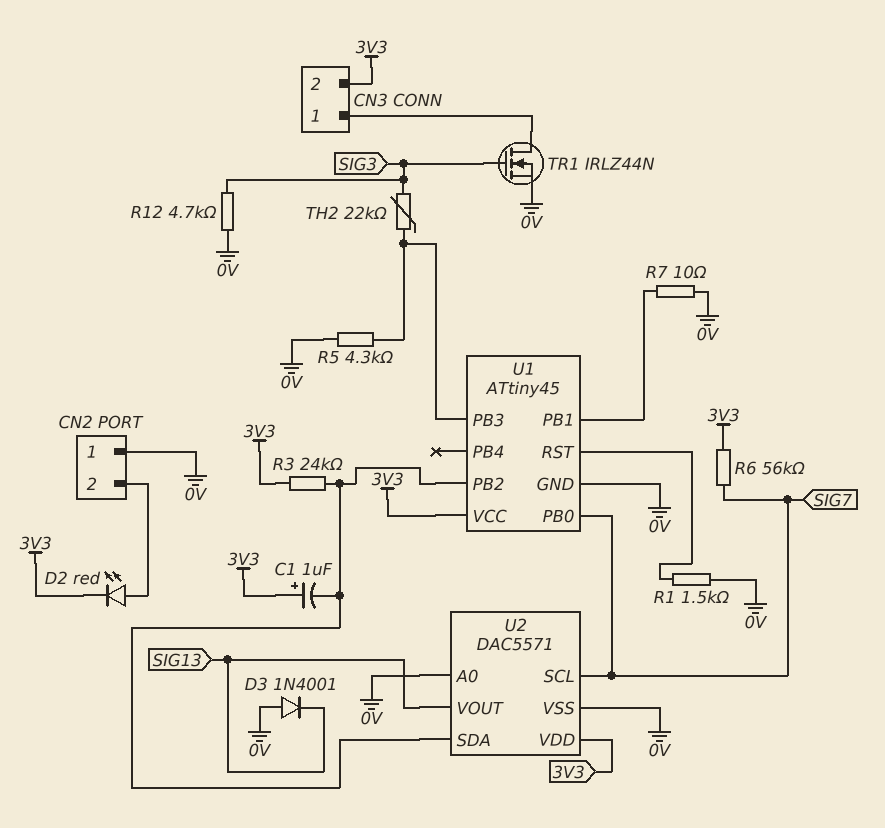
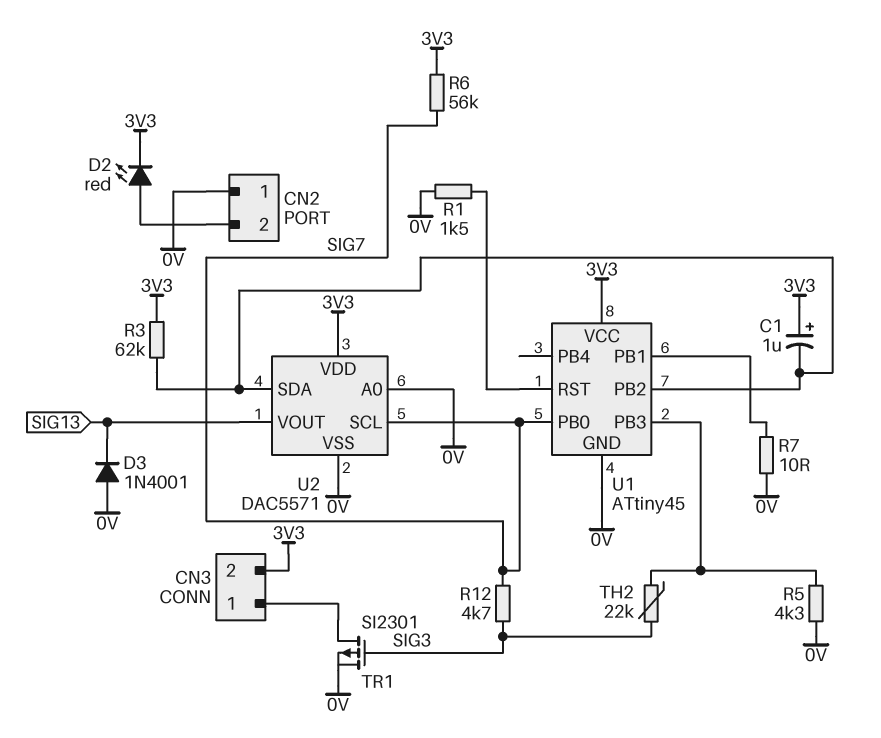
R3: 24k (3V3, U1/PB2) -> 62k (3V3, U1/PB2)
R12: 4.7k (0V, SIG3) -> 4.7k (SIG3, SIG7)
TR1: NMOS IRLZ44N (G SIG3, D CN3/1, S 0V) -> PMOS SI2301 (G SIG3, D CN3/1, S 0V)

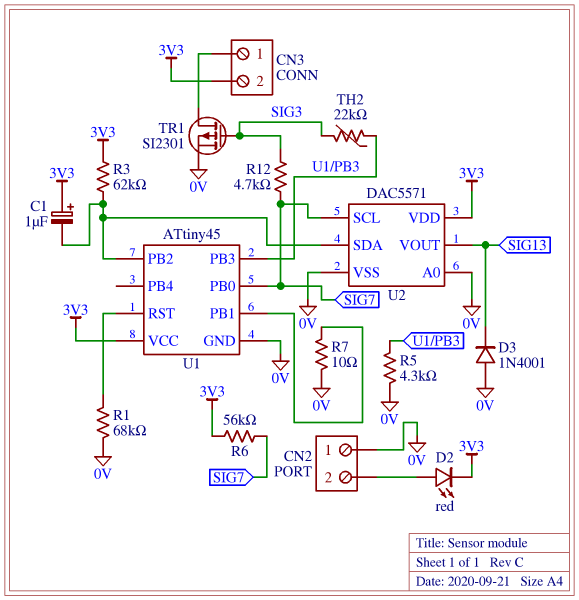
R1: 1.5k (0V, U1/RST) -> 68k (0V, U1/RST)

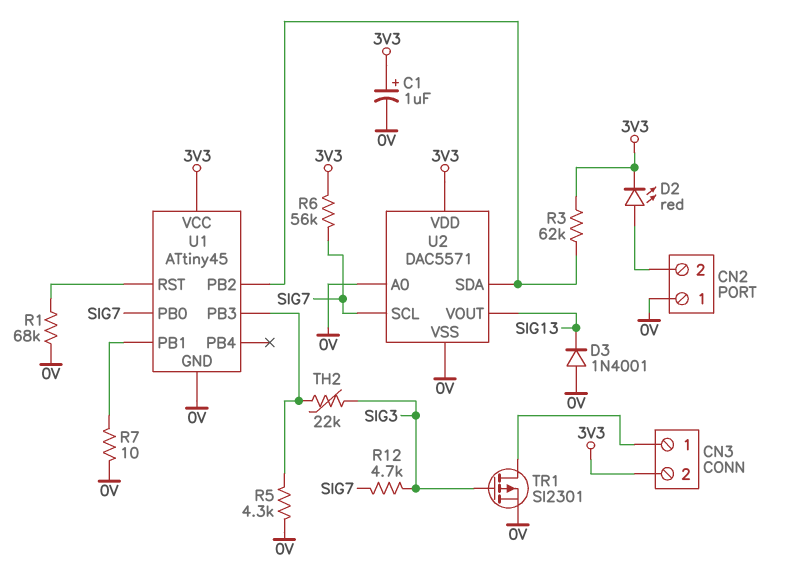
C1: 1uF (plus 3V3, minus U1/PB2) -> 1uF (plus 3V3, minus 0V)

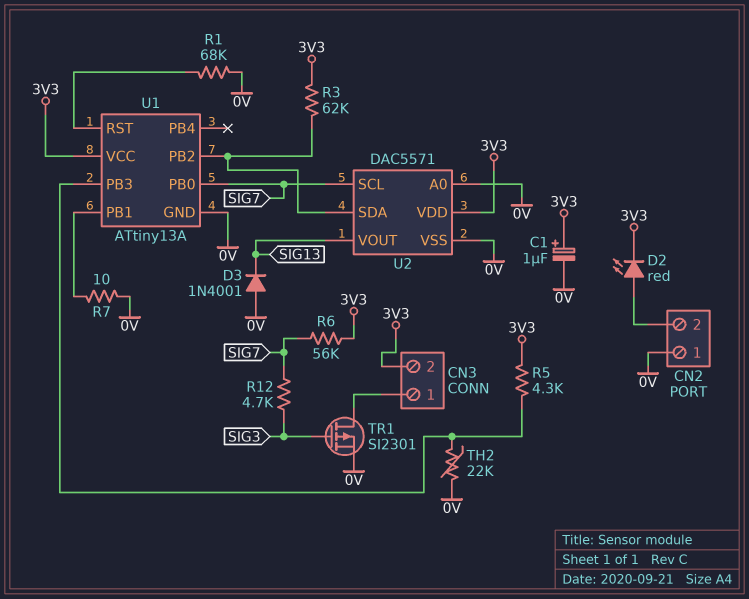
R5: 4.3k (0V, U1/PB3) -> 4.3k (3V3, U1/PB3)
TH2: 22k (SIG3, U1/PB3) -> 22k (0V, U1/PB3)
U1: ATtiny45 -> ATtiny13A

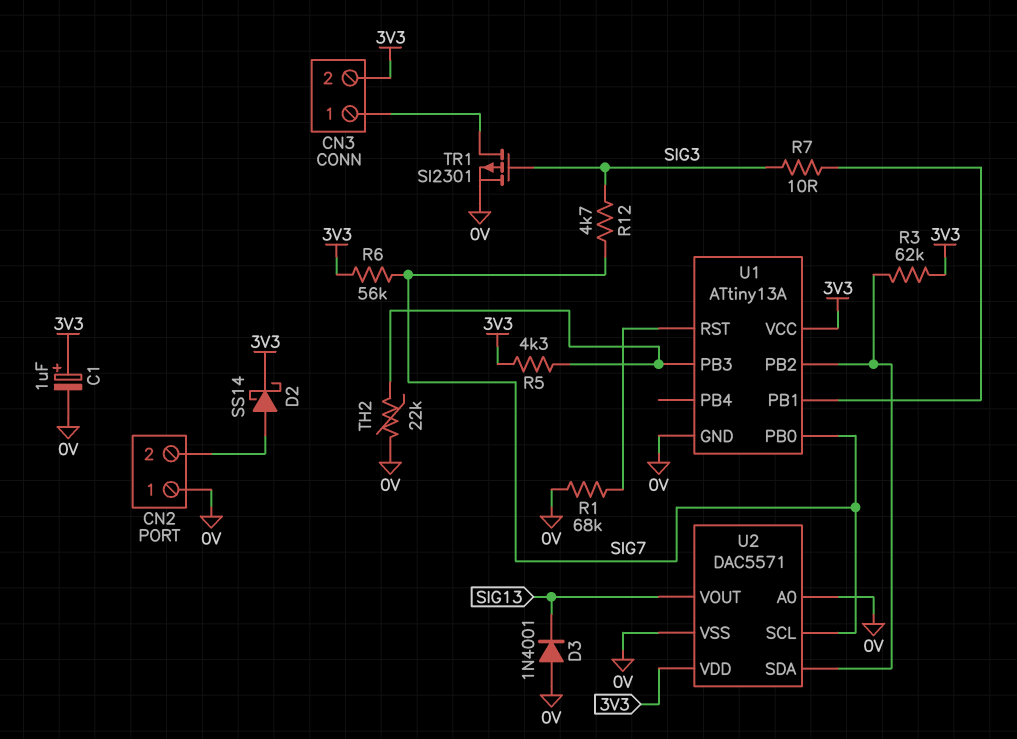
D2: LED red (A CN2/2, K 3V3) -> schottky SS14 (A CN2/2, K 3V3)
R7: 10 (0V, U1/PB1) -> 10 (SIG3, U1/PB1)

